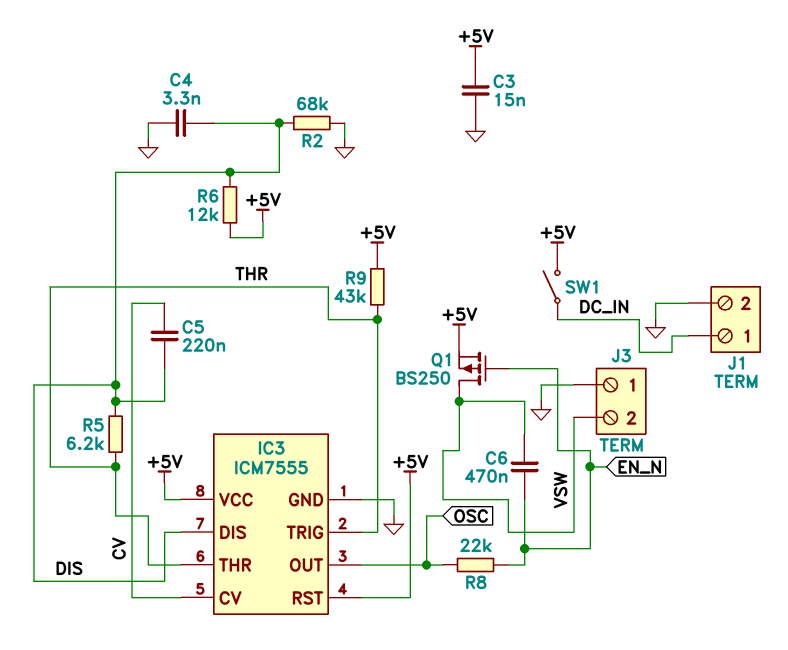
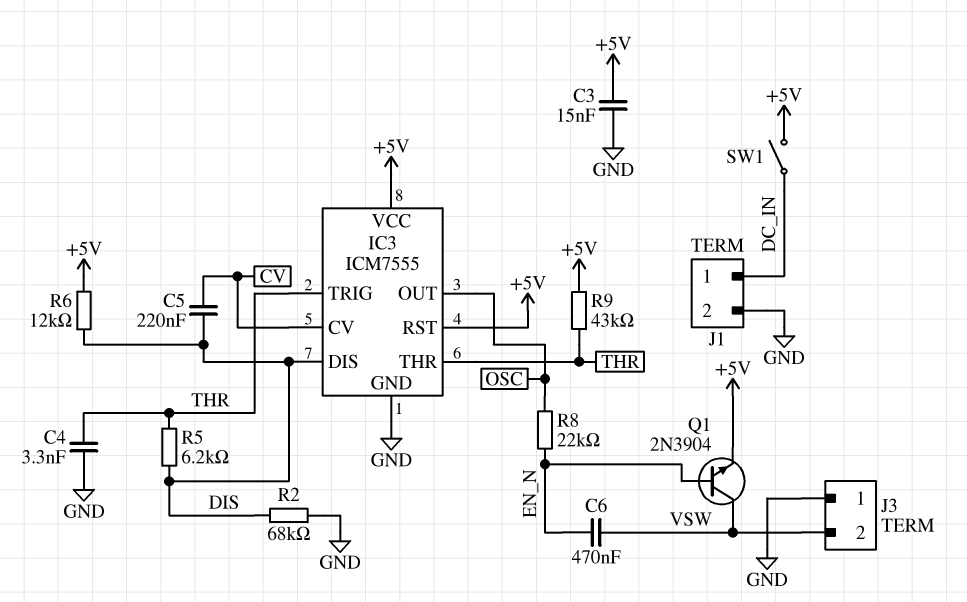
C4: 3.3nF (DIS, GND) -> 3.3nF (GND, THR)
Q1: PMOS BS250 (G EN_N, D VSW, S +5V) -> NPN 2N3904 (B EN_N, C VSW, E +5V)

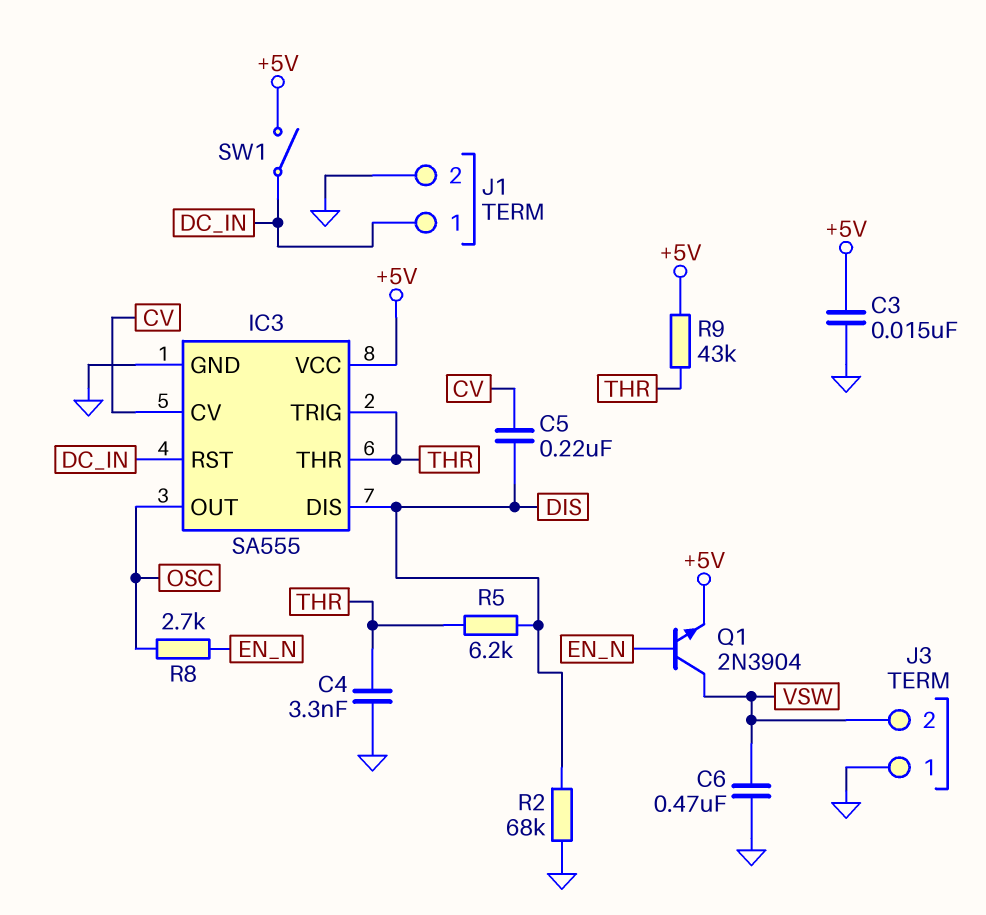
C6: 470nF (EN_N, VSW) -> 470nF (GND, VSW)
IC3: ICM7555 -> SA555
IC3 pin RST: +5V -> DC_IN
R6: 12k (+5V, DIS) -> none
R8: 22k (EN_N, OSC) -> 2.7k (EN_N, OSC)

